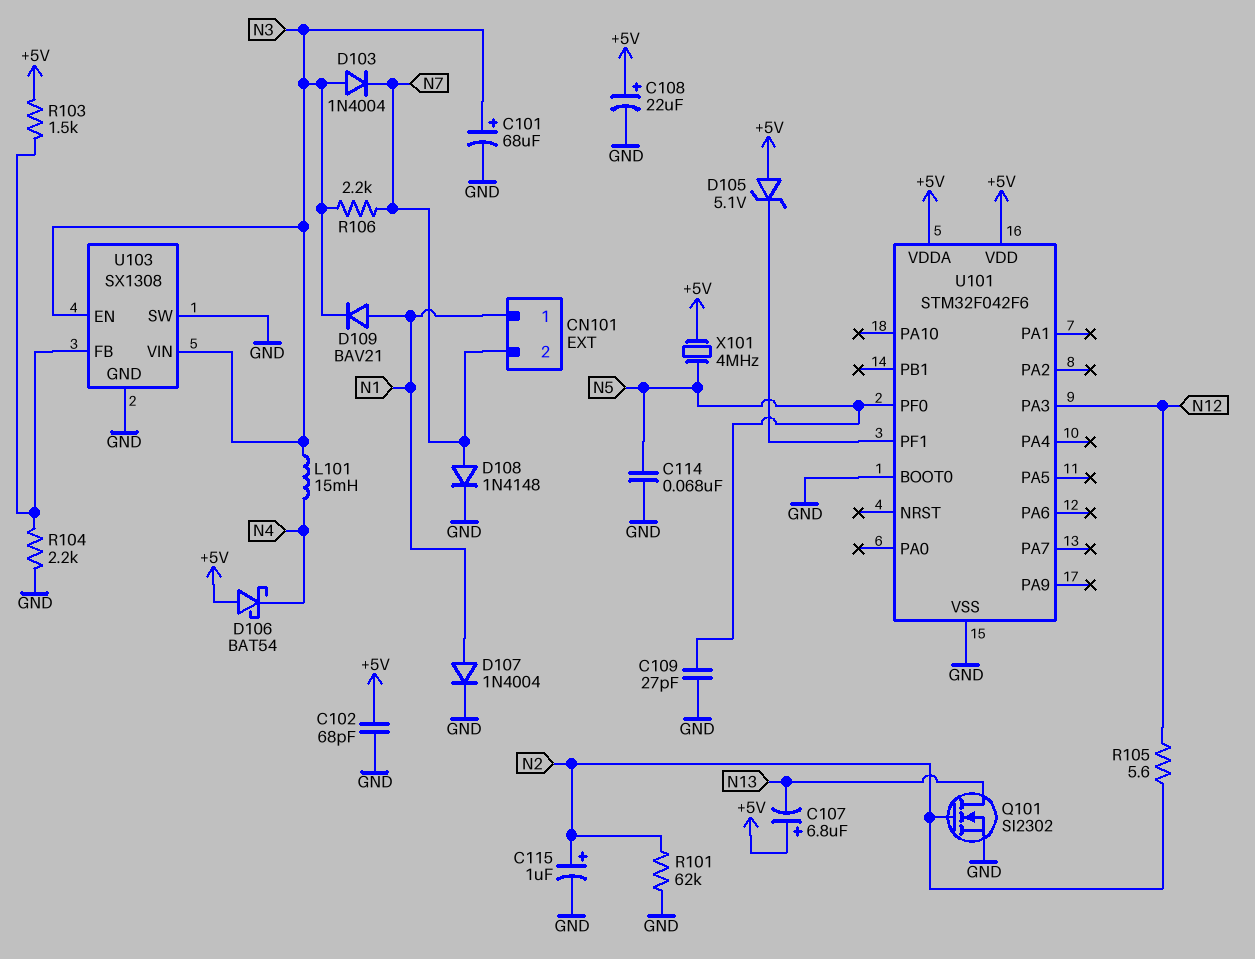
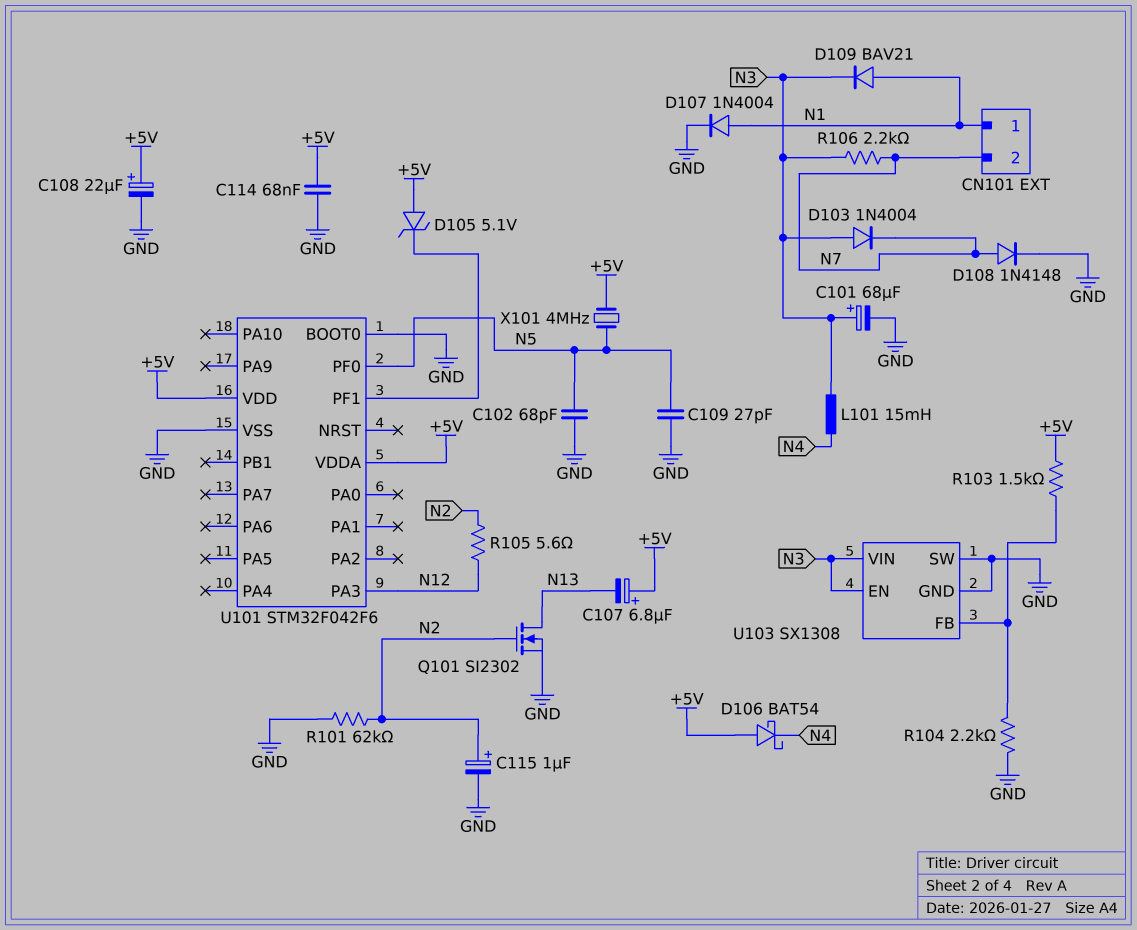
C102: 68pF (+5V, GND) -> 68pF (GND, N5)
C114: 68nF (GND, N5) -> 68nF (+5V, GND)

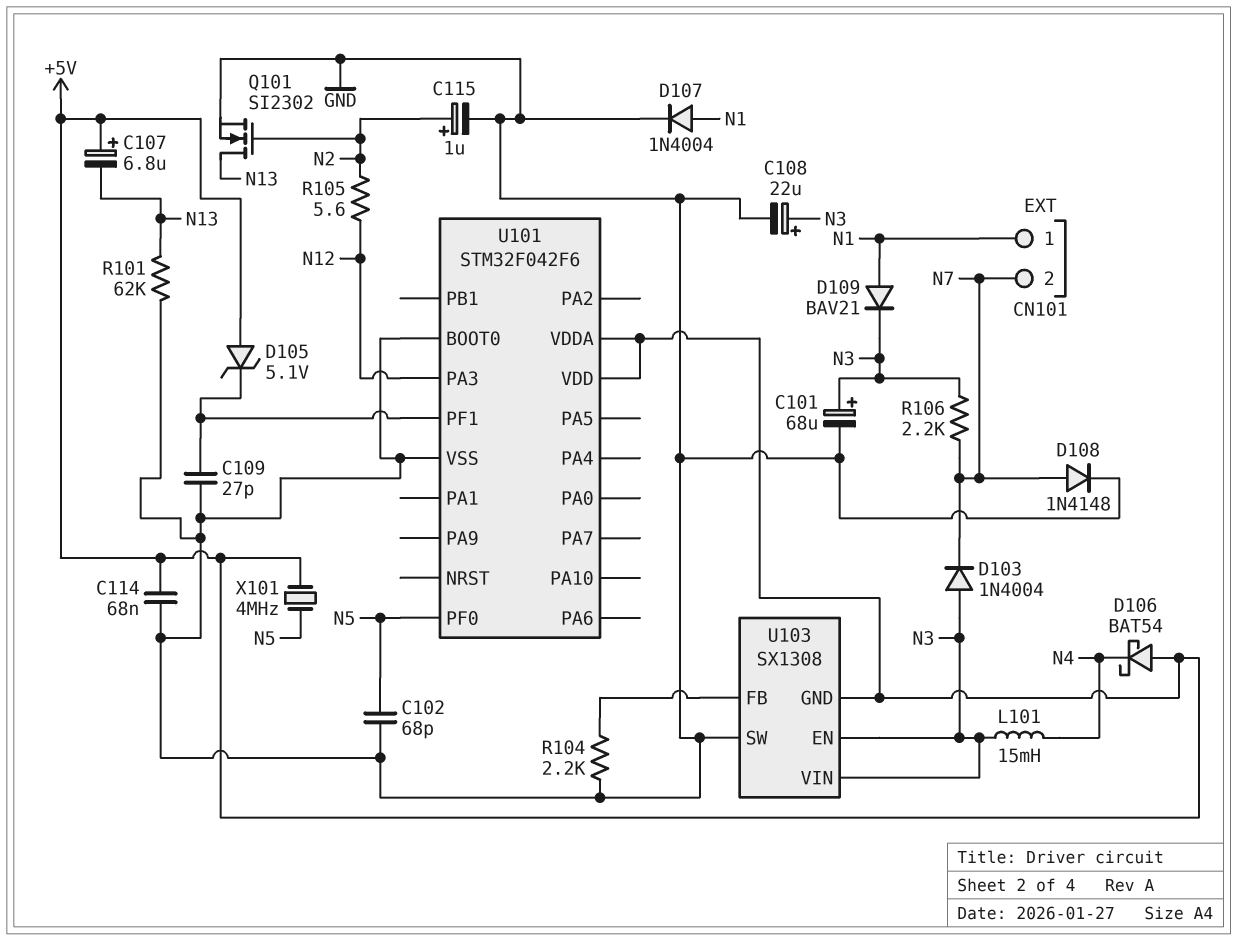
C108: 22uF (plus +5V, minus GND) -> 22uF (plus N3, minus GND)
C109: 27pF (GND, N5) -> 27pF (GND, U101/PF1)
R101: 62k (GND, N2) -> 62k (GND, N13)
R103: 1.5k (+5V, U103/FB) -> none
U103 pin GND: GND -> +5V

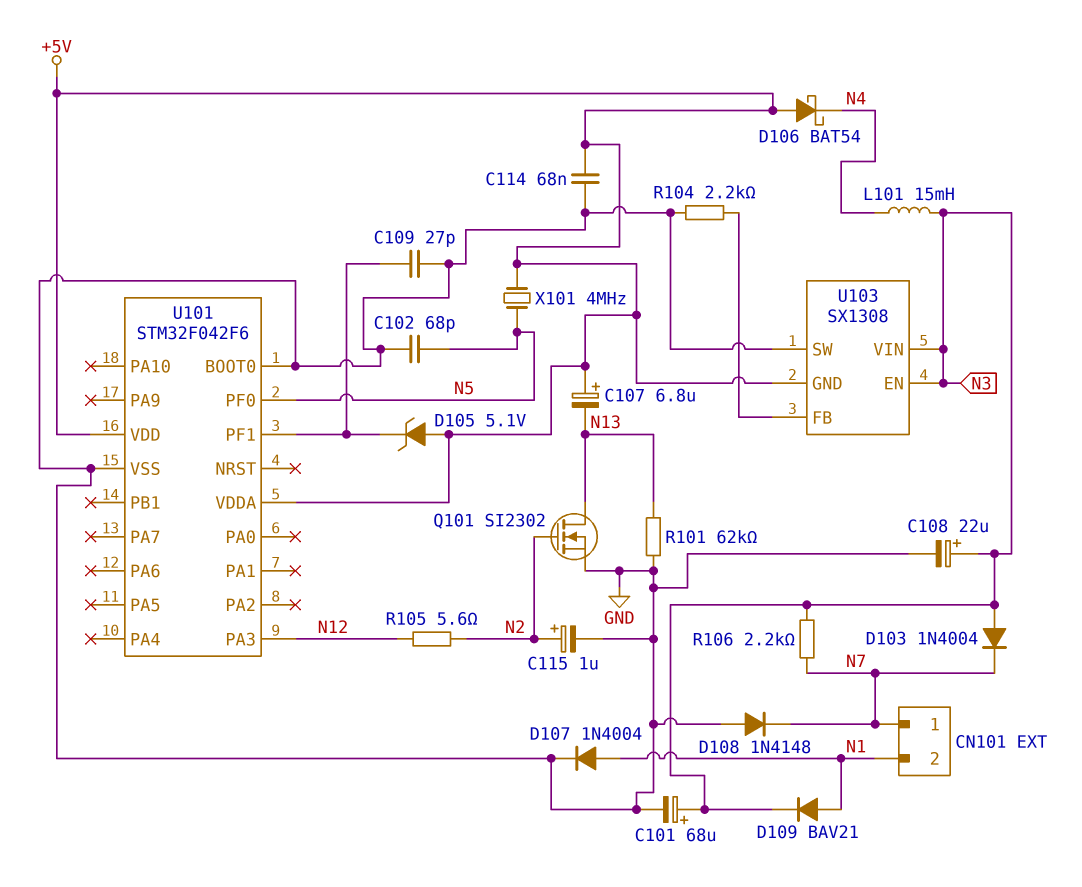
CN101 pin 1: N1 -> N7
CN101 pin 2: N7 -> N1
D108: diode 1N4148 (A N7, K GND) -> diode 1N4148 (A GND, K N7)

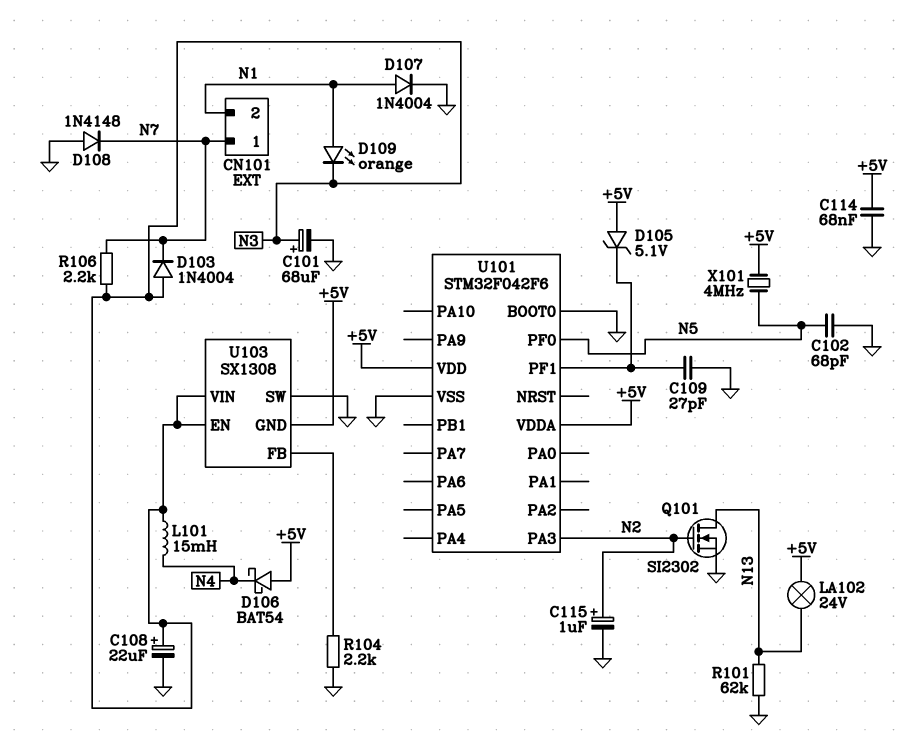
C107: 6.8uF (plus +5V, minus N13) -> none
D109: diode BAV21 (A N1, K N3) -> LED orange (A N1, K N3)
LA102: none -> lamp 24V (+5V, N13)
R105: 5.6 (N2, N12) -> none
U101 pin PA3: N12 -> N2

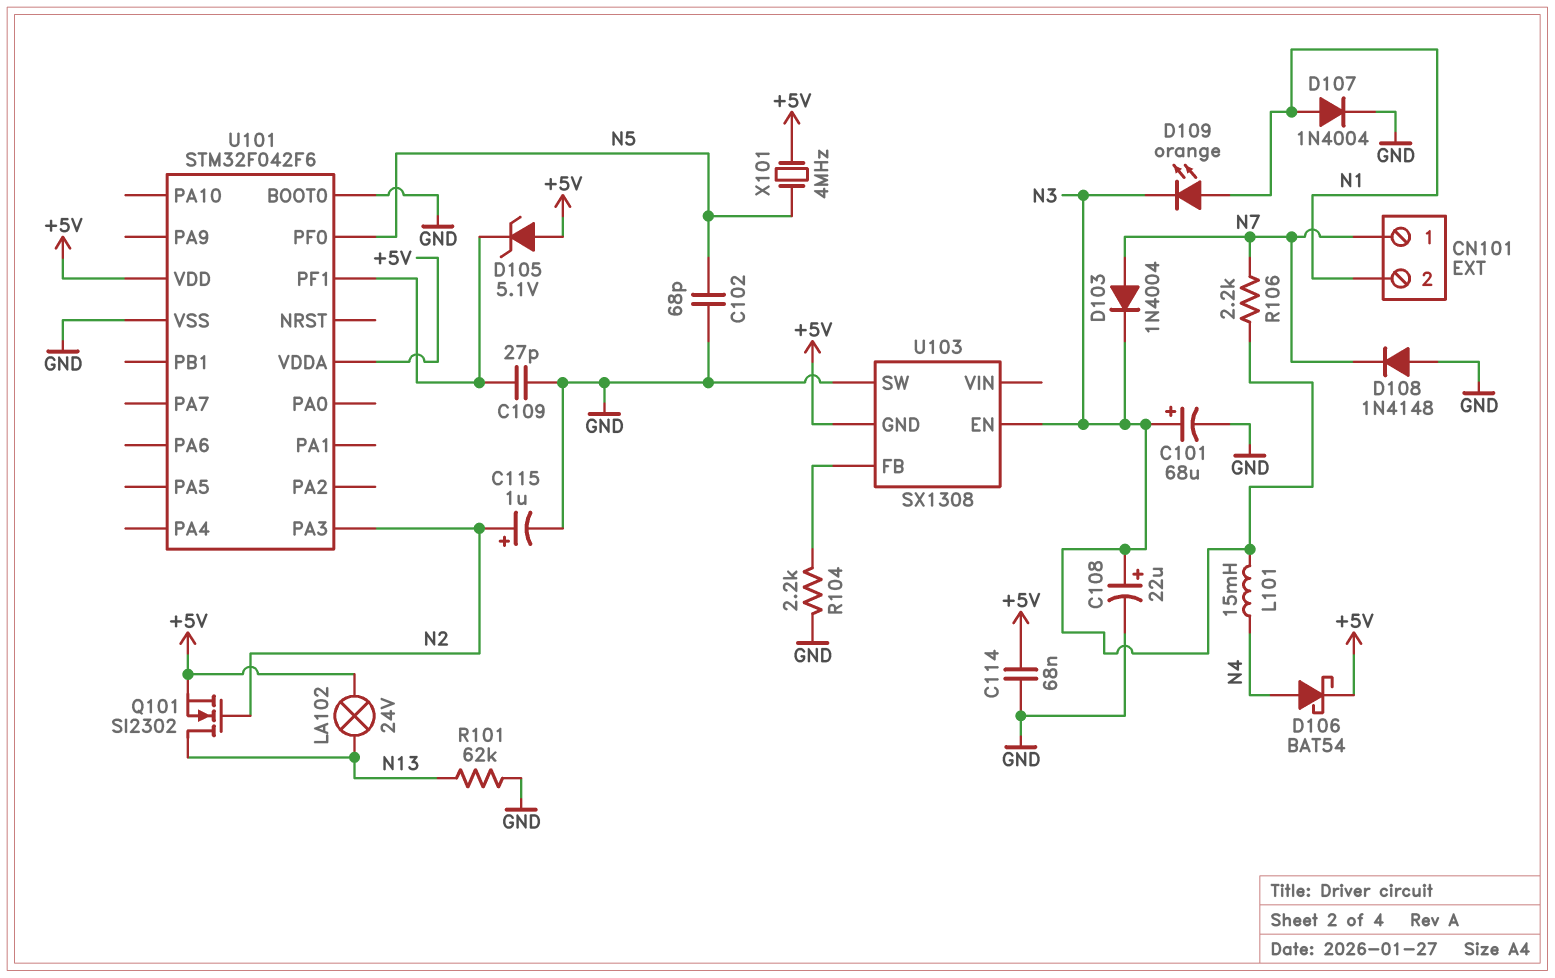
D103: diode 1N4004 (A N3, K N7) -> diode 1N4004 (A N7, K N3)
D106: schottky BAT54 (A +5V, K N4) -> schottky BAT54 (A N4, K +5V)
Q101: NMOS SI2302 (G N2, D N13, S GND) -> NMOS SI2302 (G N2, D N13, S +5V)
U103 pin VIN: N3 -> none

